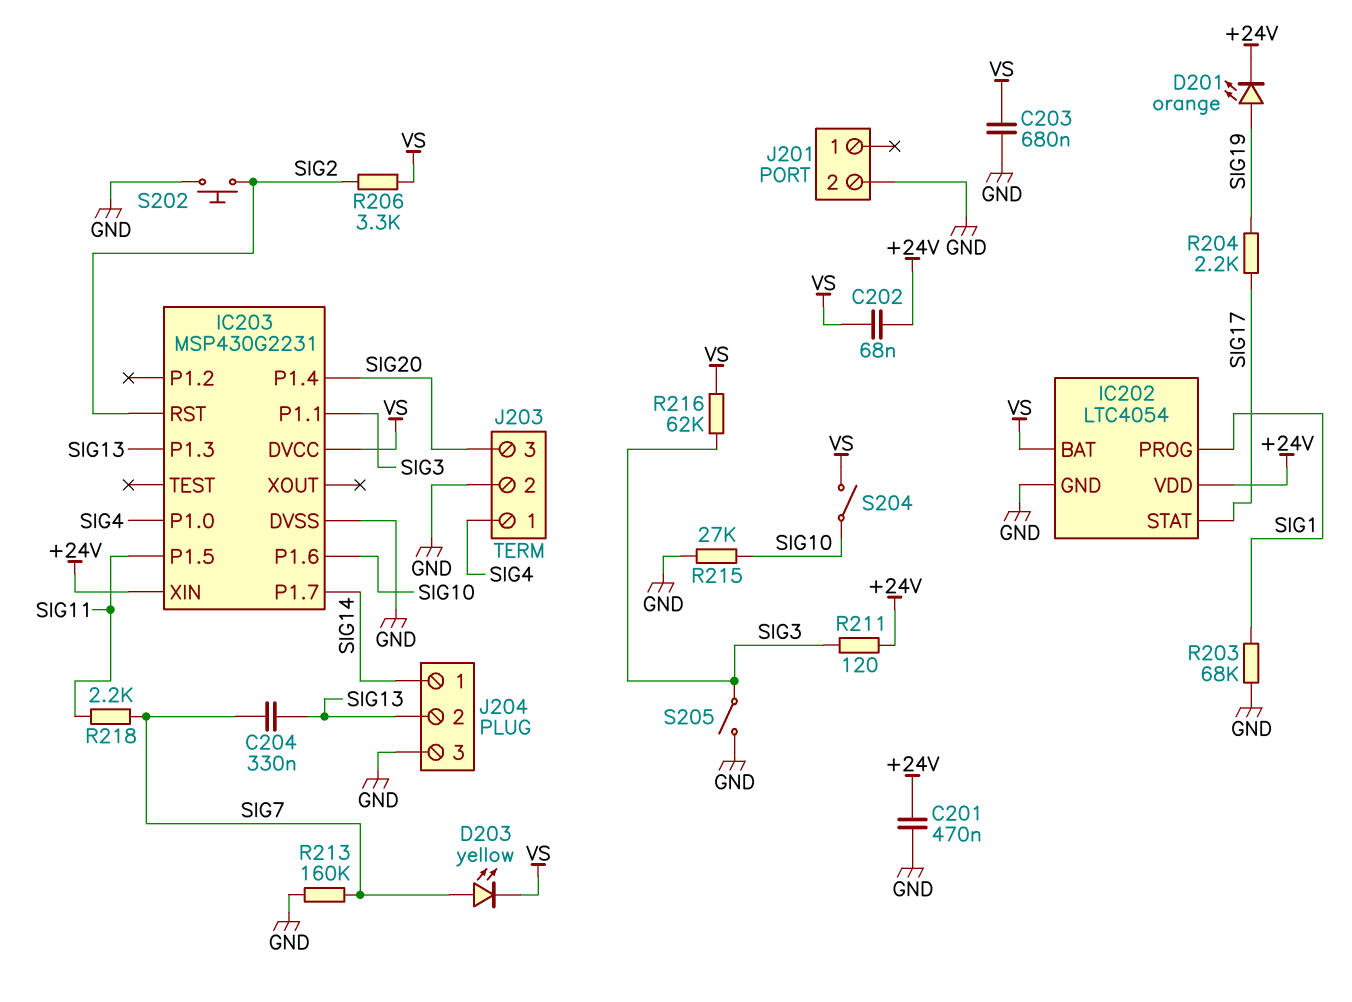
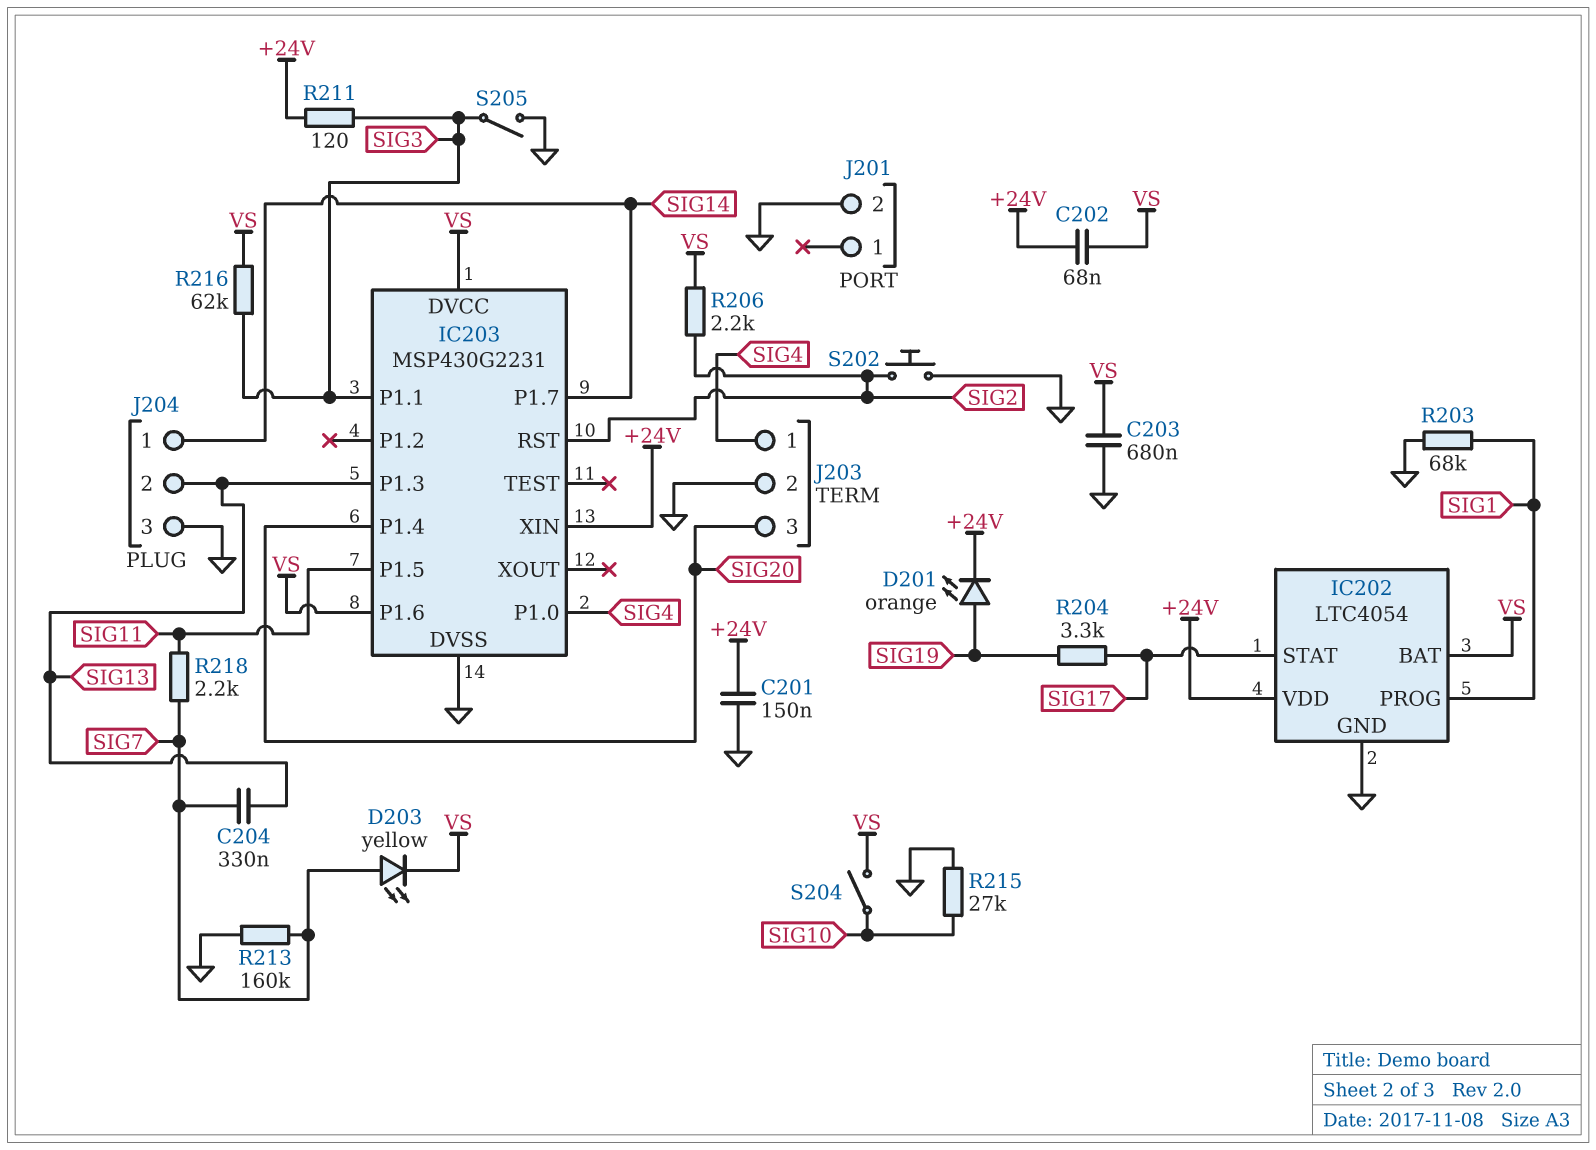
C201: 470nF (+24V, GND) -> 150nF (+24V, GND)
IC203 pin P1.6: SIG10 -> VS
R204: 2.2k (SIG17, SIG19) -> 3.3k (SIG17, SIG19)
R206: 3.3k (SIG2, VS) -> 2.2k (SIG2, VS)

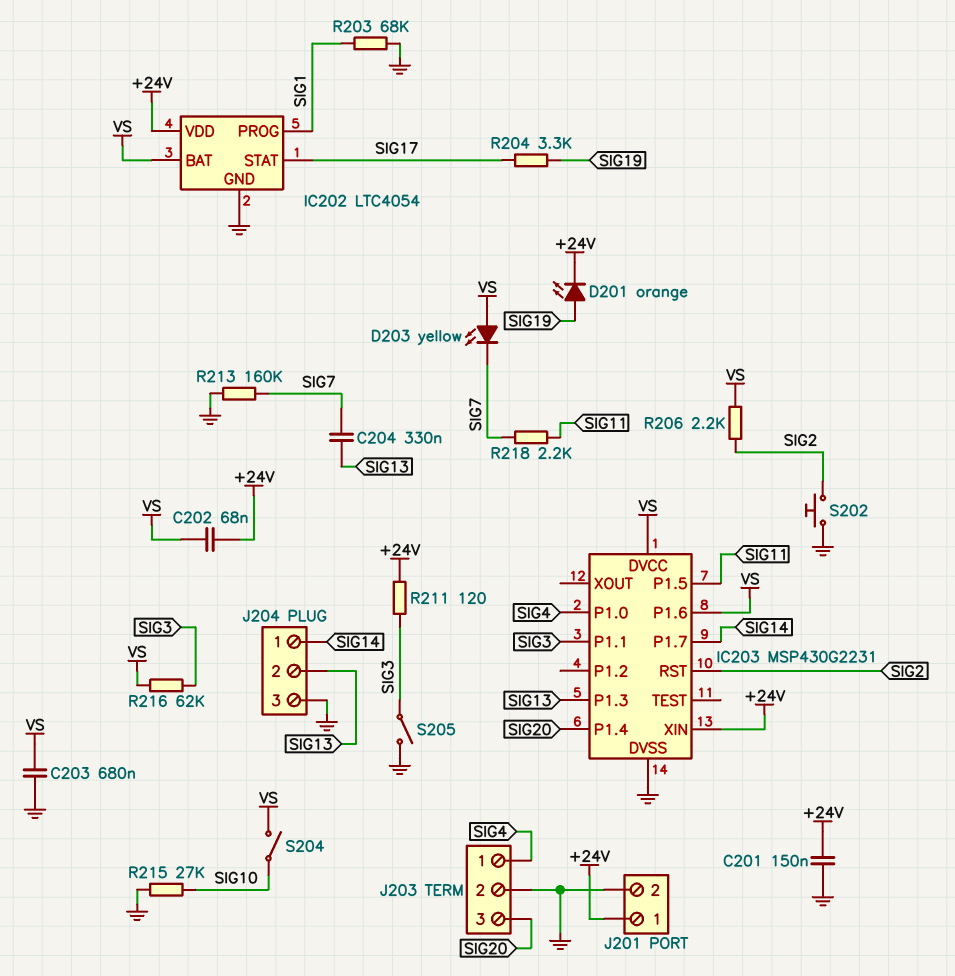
D203: LED yellow (A SIG7, K VS) -> LED yellow (A VS, K SIG7)
J201 pin 1: none -> +24V

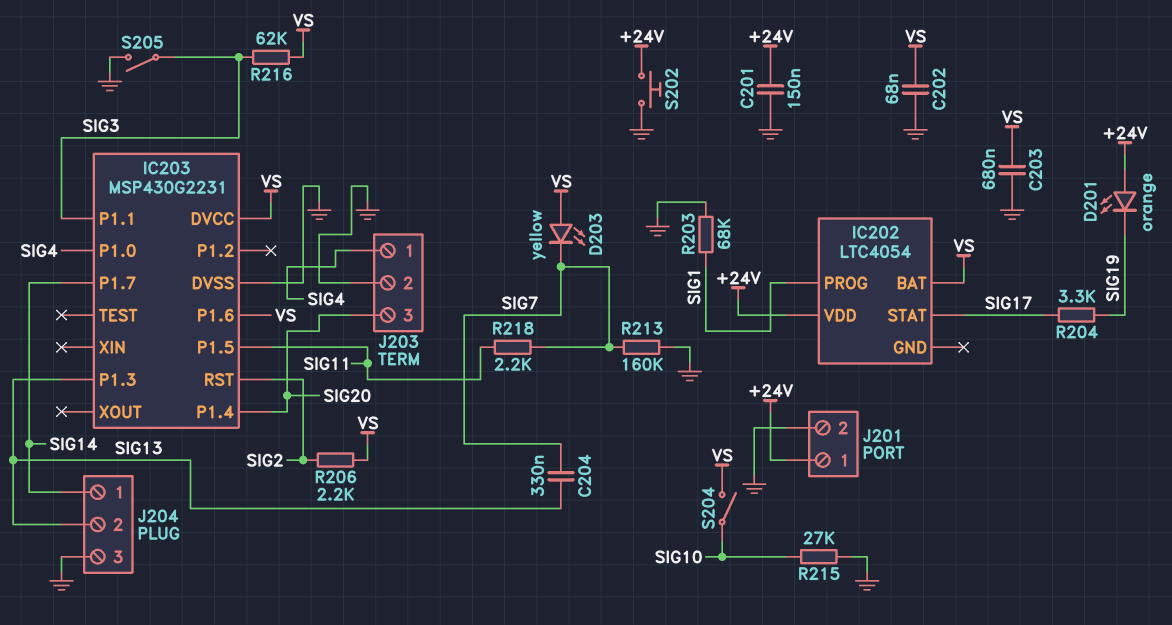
C202: 68nF (+24V, VS) -> 68nF (GND, VS)
D201: LED orange (A SIG19, K +24V) -> LED orange (A +24V, K SIG19)
IC202 pin GND: GND -> none
IC203 pin XIN: +24V -> none
R211: 120 (+24V, SIG3) -> none
S202: button (GND, SIG2) -> button (+24V, GND)

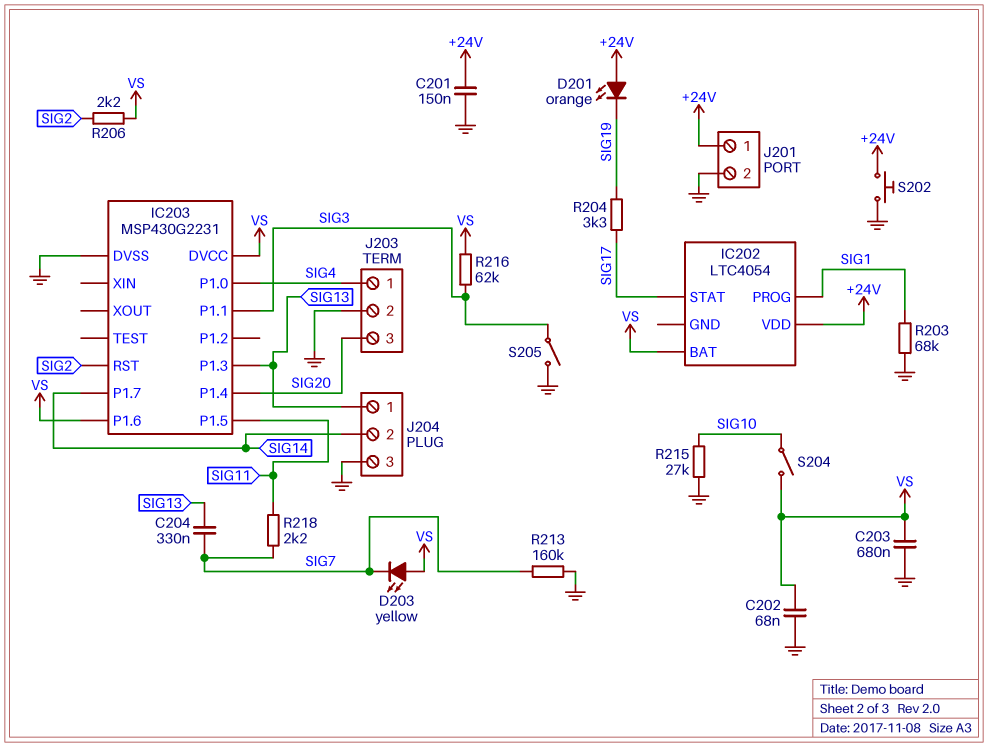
J204 pin 1: SIG14 -> SIG13
J204 pin 2: SIG13 -> SIG14

